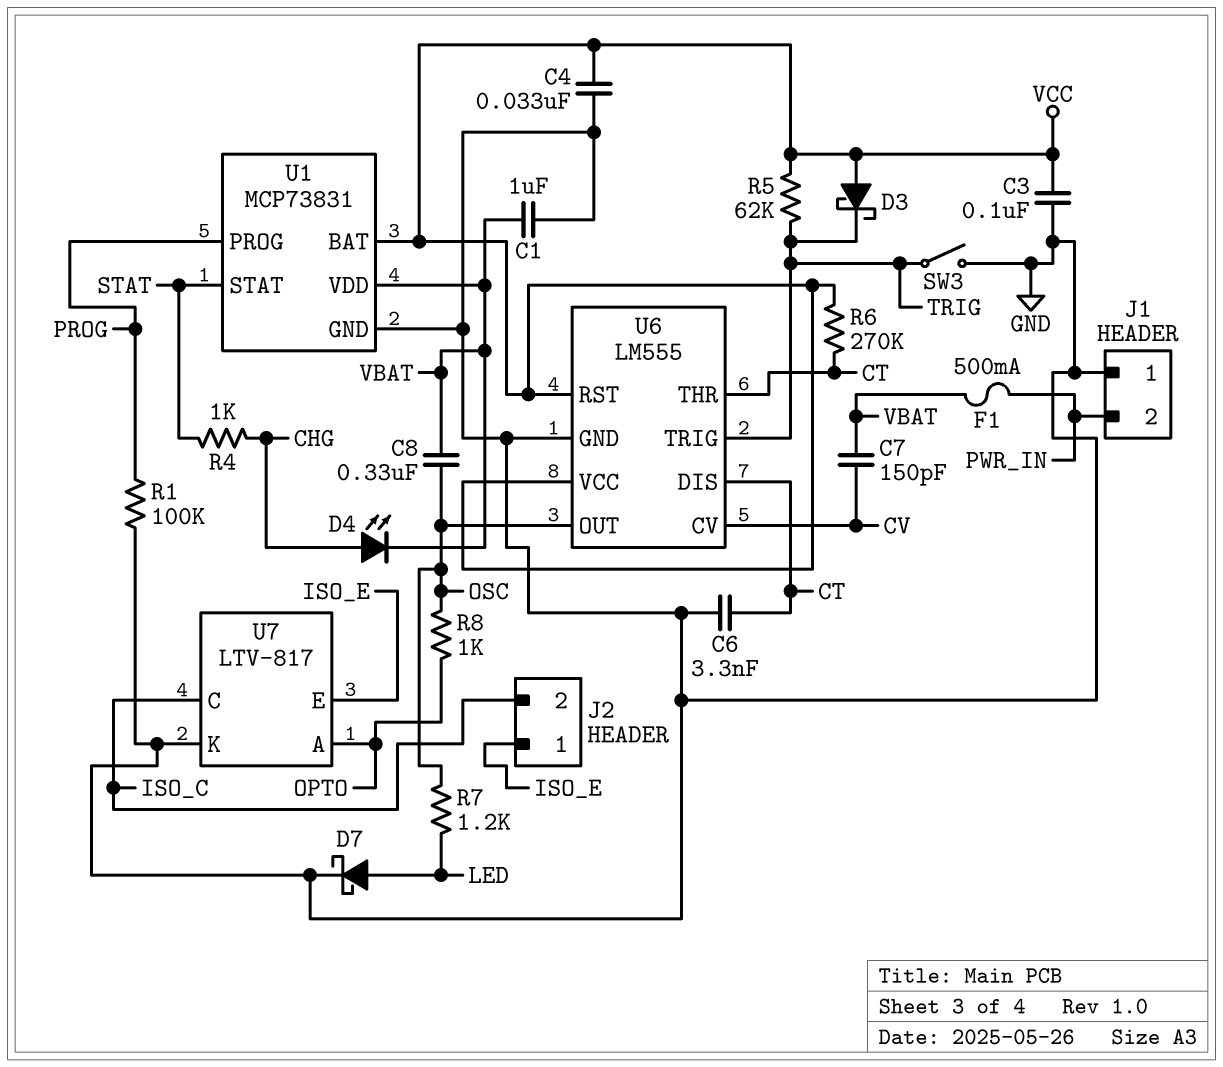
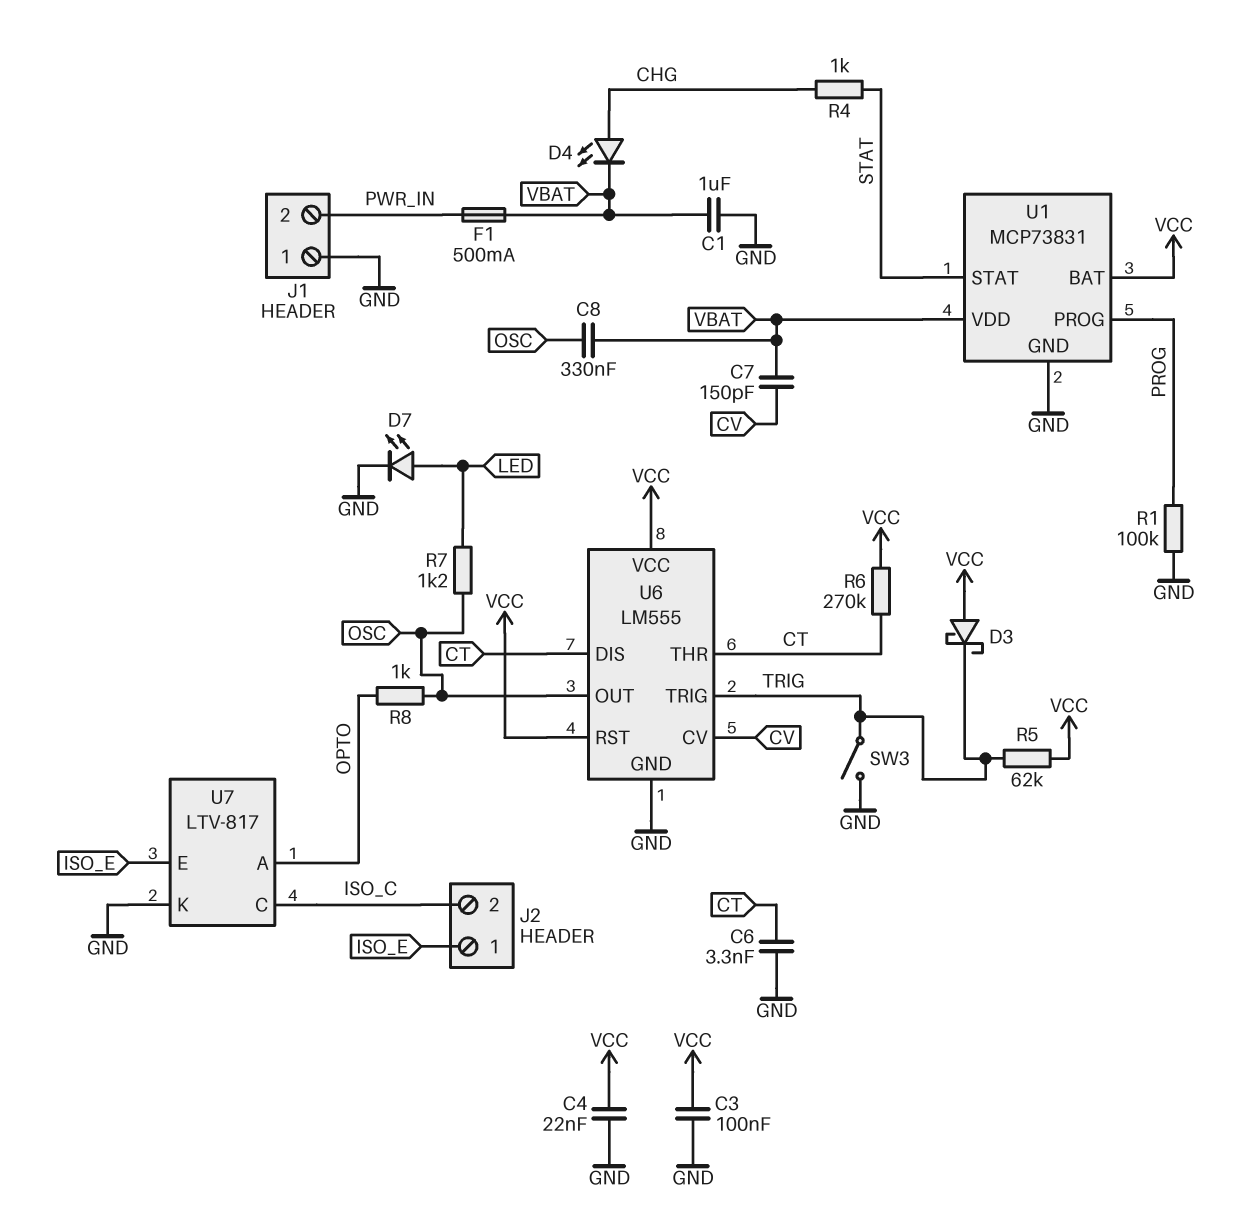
C4: 33nF (GND, VCC) -> 22nF (GND, VCC)
D7: schottky (A LED, K GND) -> LED (A LED, K GND)

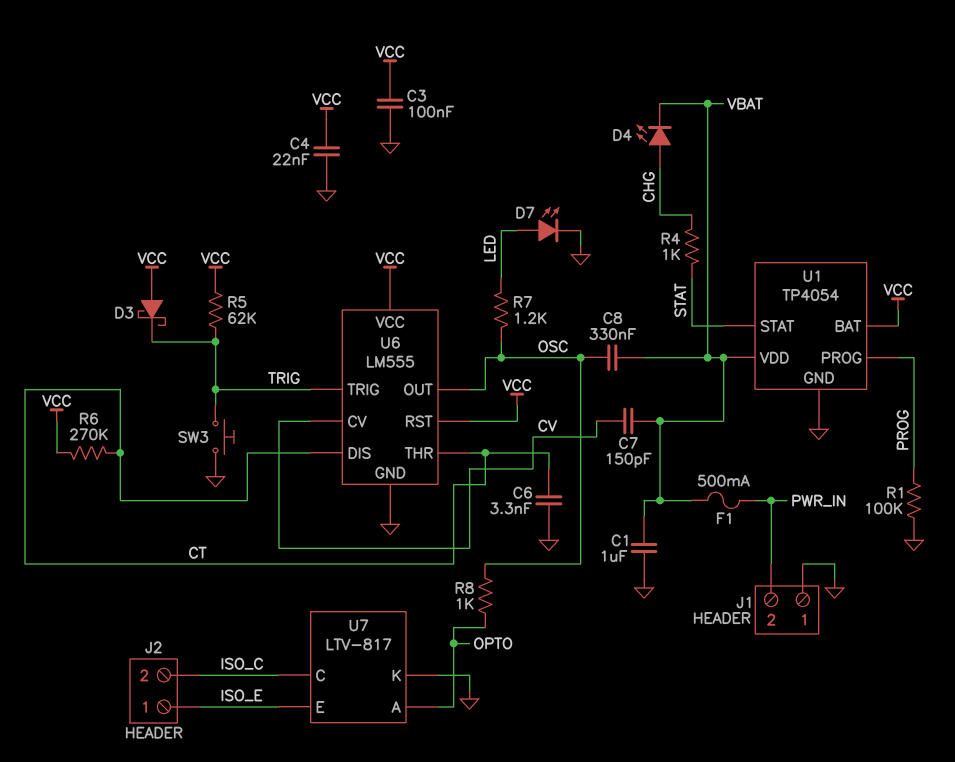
SW3: switch (GND, TRIG) -> button (GND, TRIG)
U1: MCP73831 -> TP4054

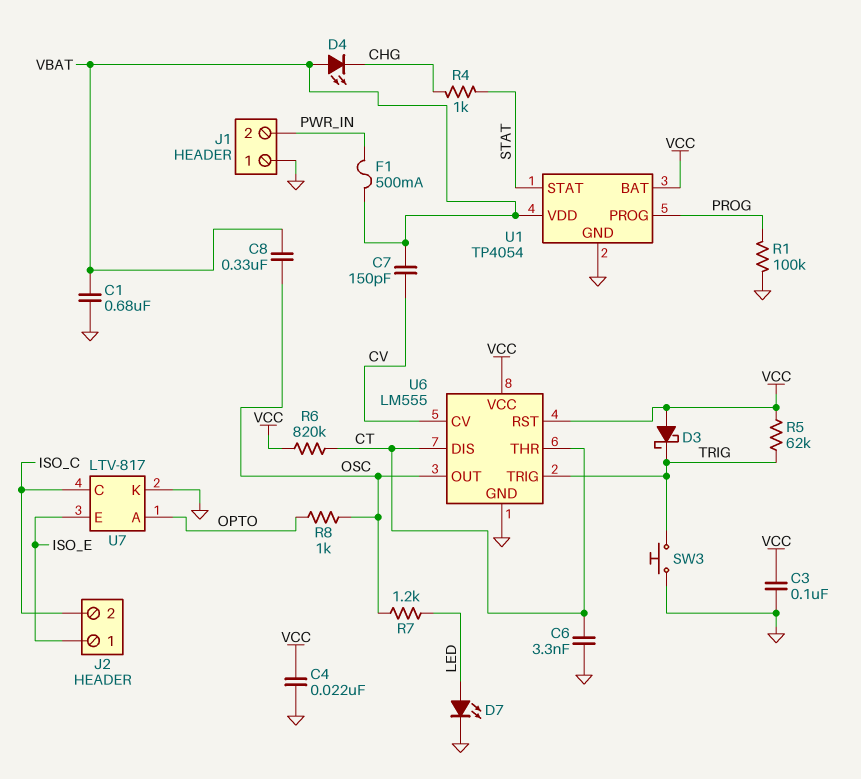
C1: 1uF (GND, VBAT) -> 680nF (GND, VBAT)
D4: LED (A CHG, K VBAT) -> LED (A VBAT, K CHG)
R6: 270k (CT, VCC) -> 820k (CT, VCC)

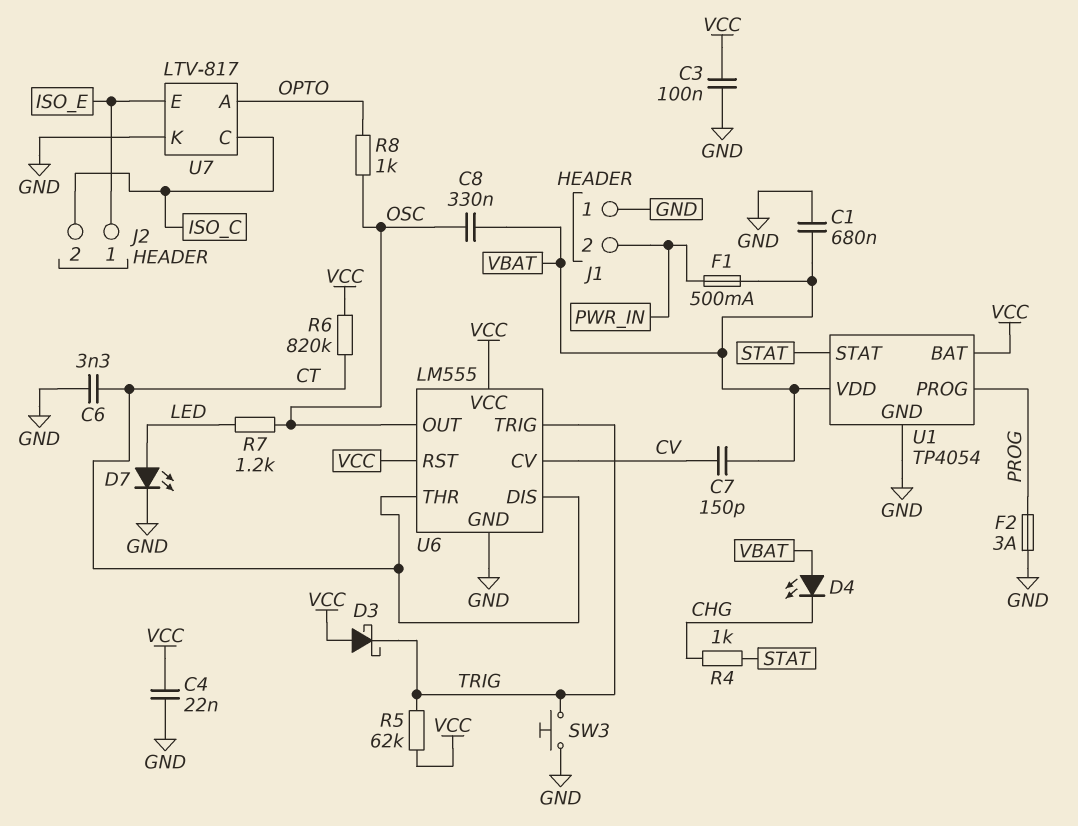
F2: none -> 3A (GND, PROG)
R1: 100k (GND, PROG) -> none

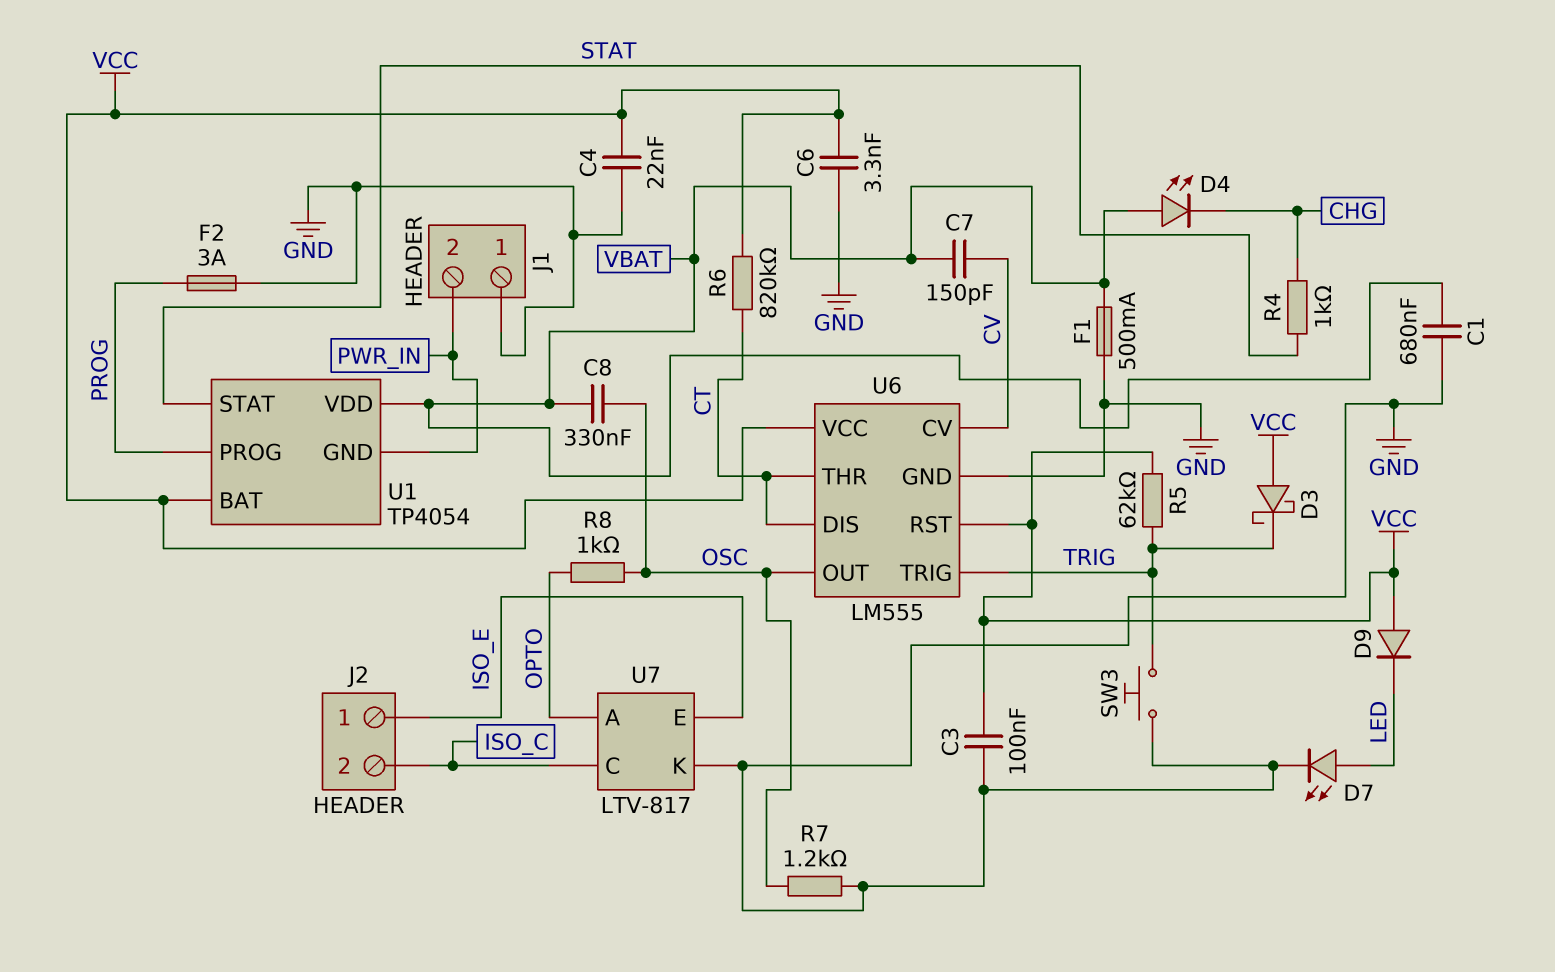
C6: 3.3nF (CT, GND) -> 3.3nF (GND, VCC)
D9: none -> diode (A VCC, K LED)
F1: 500mA (PWR_IN, VBAT) -> 500mA (GND, VBAT)
R7: 1.2k (LED, OSC) -> 1.2k (GND, OSC)
U1 pin GND: GND -> PWR_IN

